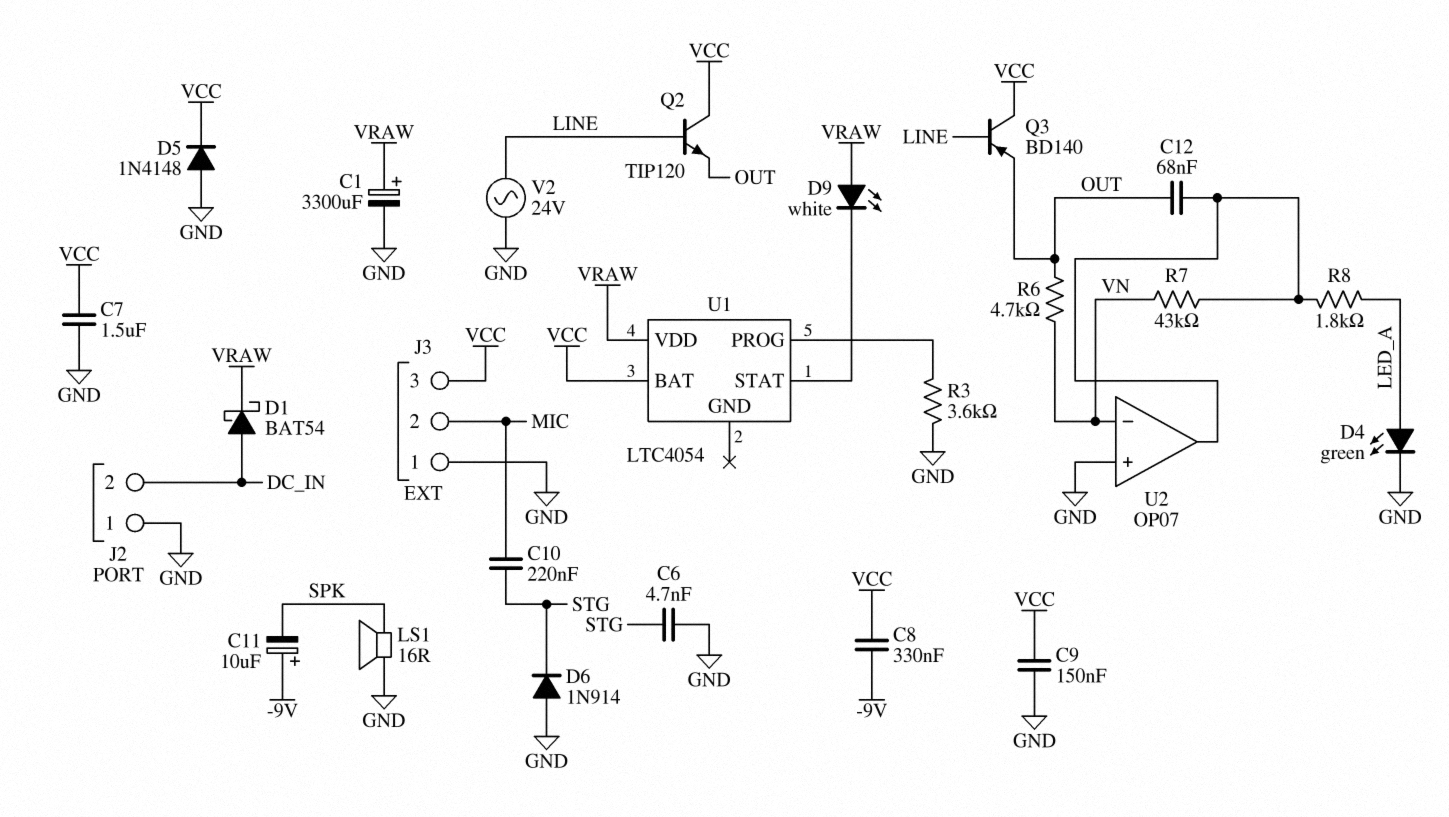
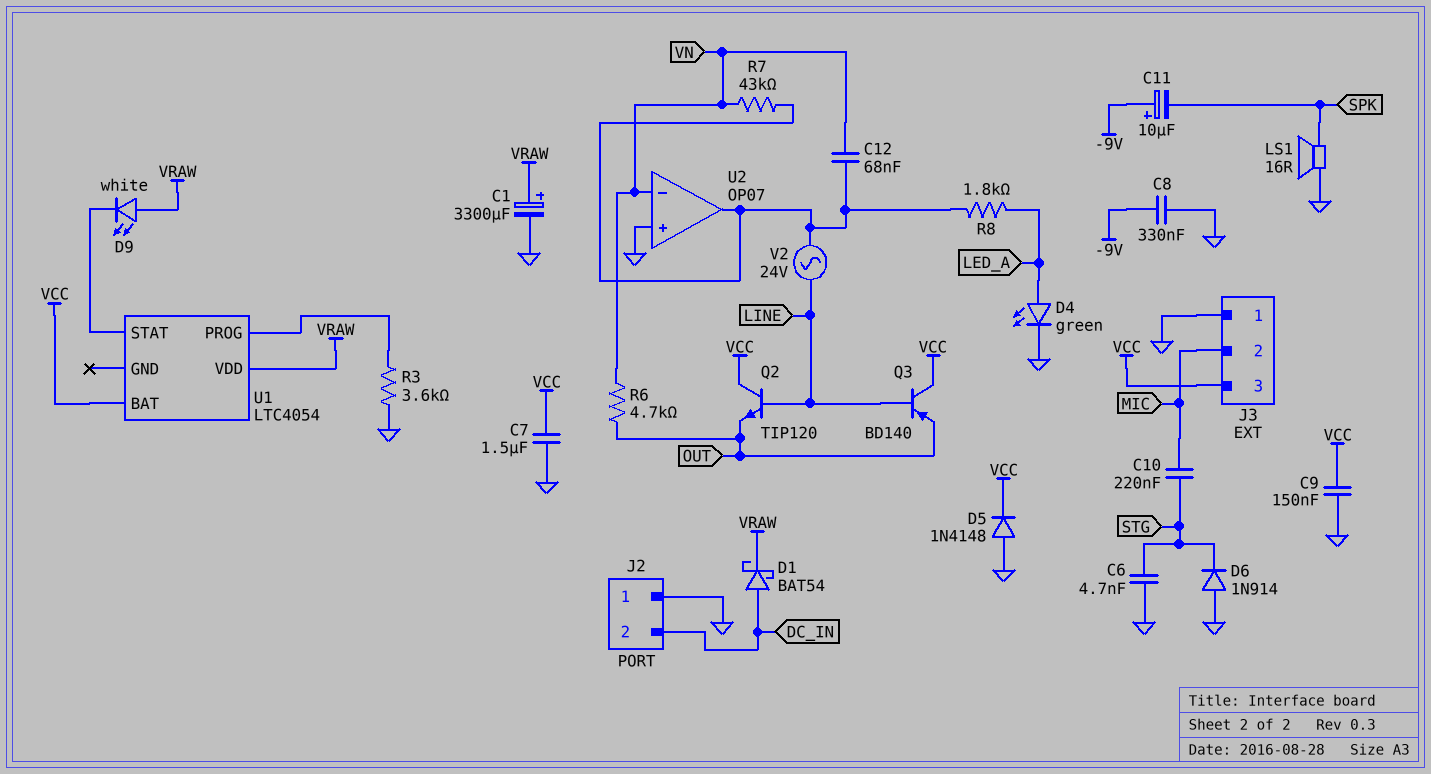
C8: 330nF (-9V, VCC) -> 330nF (-9V, GND)
C12: 68nF (OUT, U2/out) -> 68nF (U2/out, VN)
V2: AC 24V (GND, LINE) -> AC 24V (LINE, U2/out)

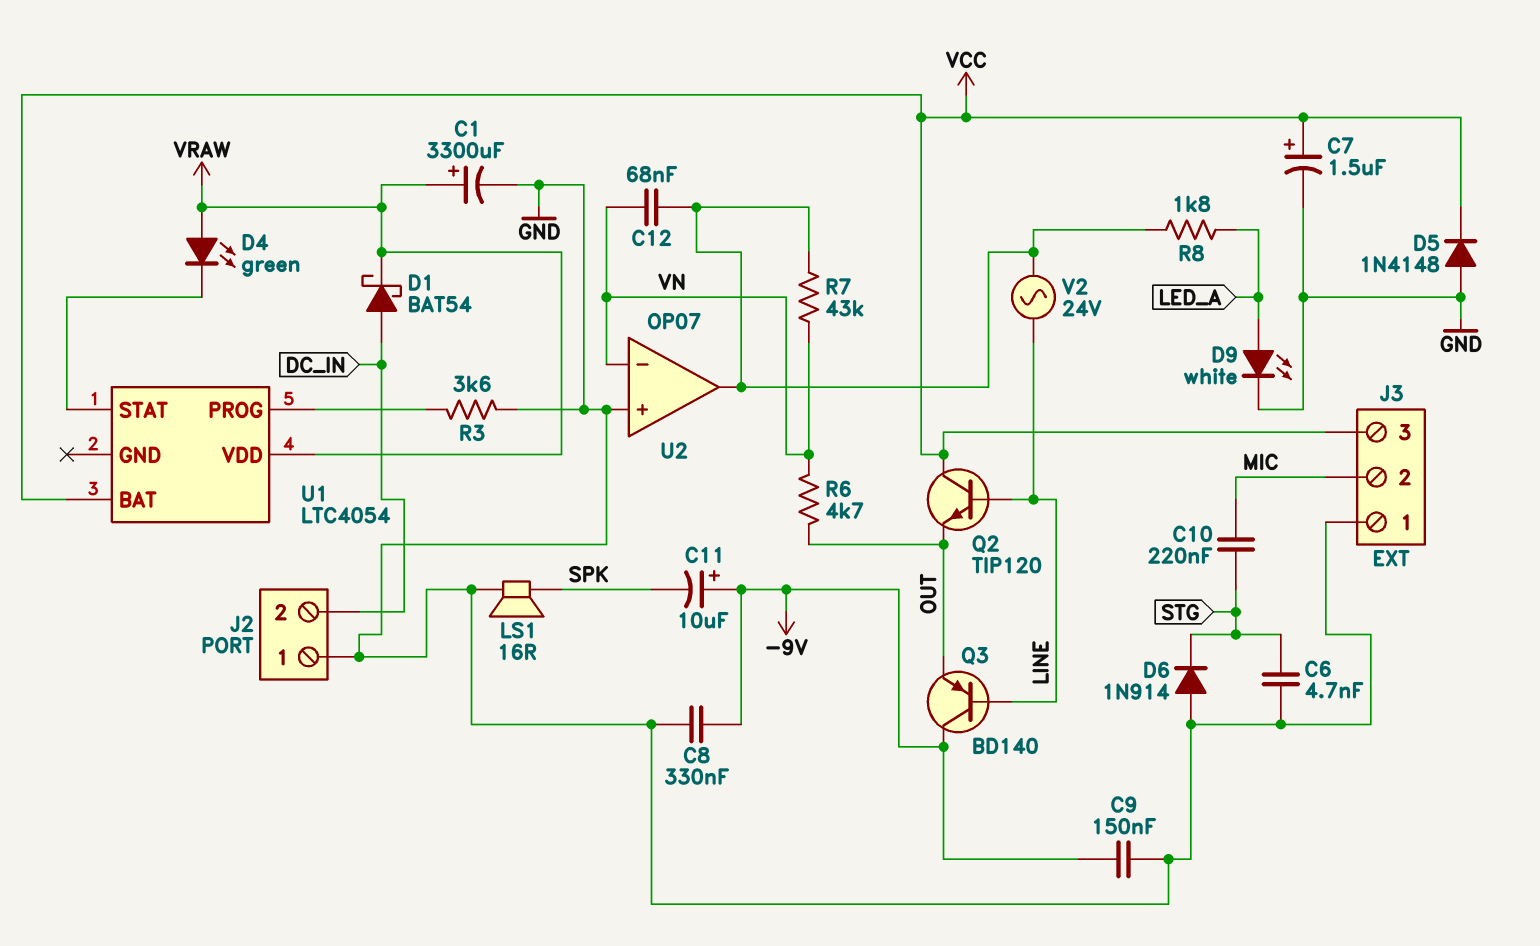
C7: 1.5uF (GND, VCC) -> 1.5uF (plus VCC, minus GND)
C9: 150nF (GND, VCC) -> 150nF (-9V, GND)
D4: LED green (A LED_A, K GND) -> LED green (A VRAW, K U1/STAT)
D9: LED white (A VRAW, K U1/STAT) -> LED white (A LED_A, K GND)
Q3: PNP BD140 (B LINE, C VCC, E OUT) -> PNP BD140 (B LINE, C -9V, E OUT)

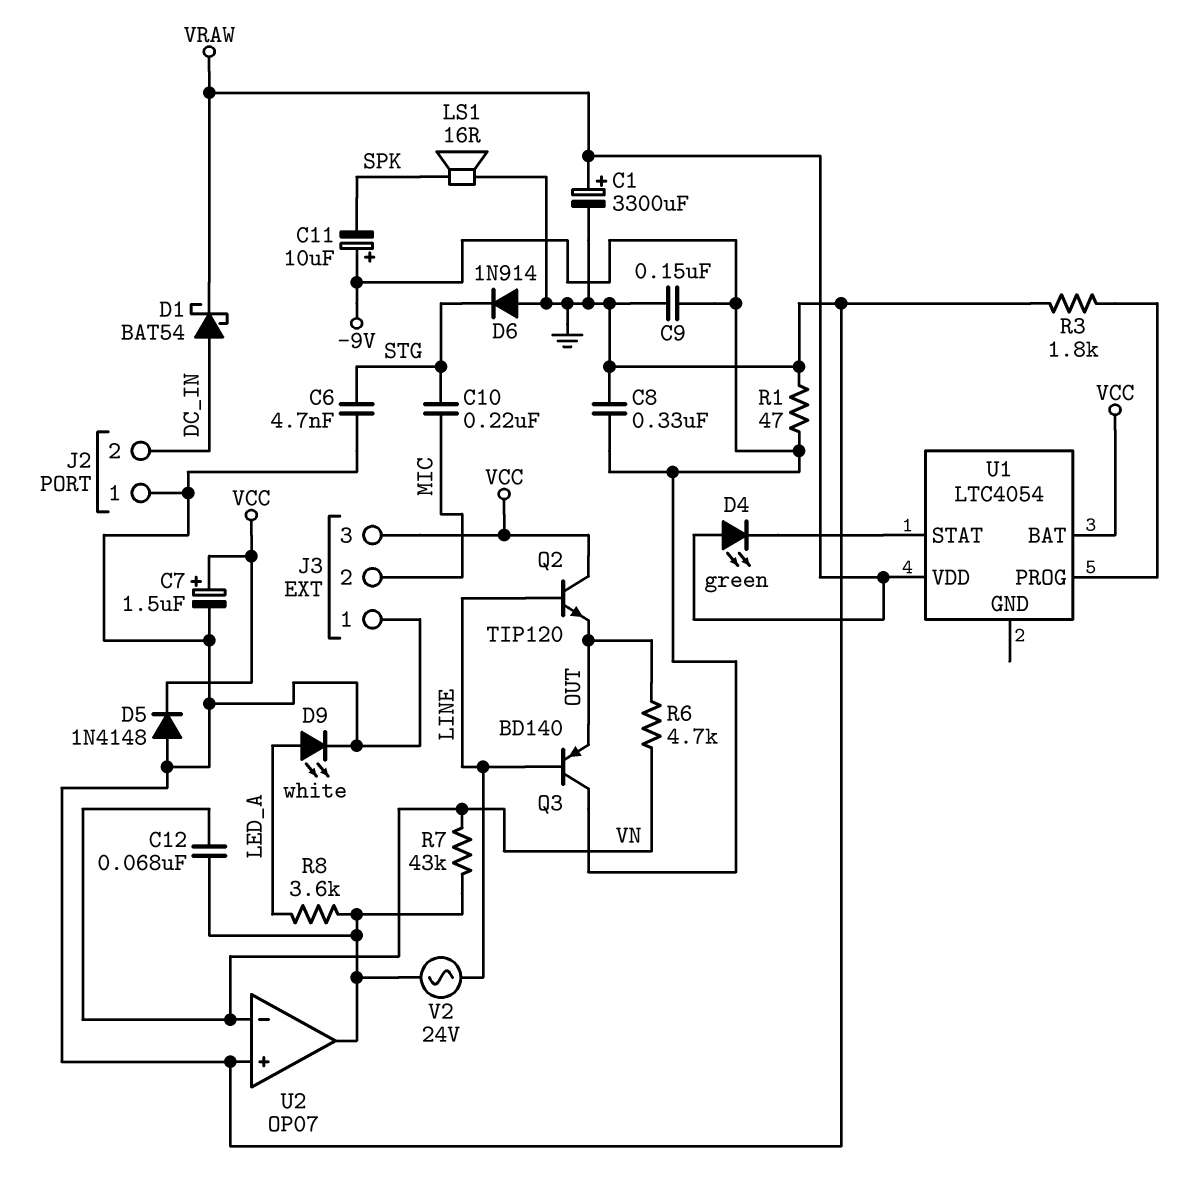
R1: none -> 47 (-9V, GND)
R3: 3.6k (GND, U1/PROG) -> 1.8k (GND, U1/PROG)
R8: 1.8k (LED_A, U2/out) -> 3.6k (LED_A, U2/out)

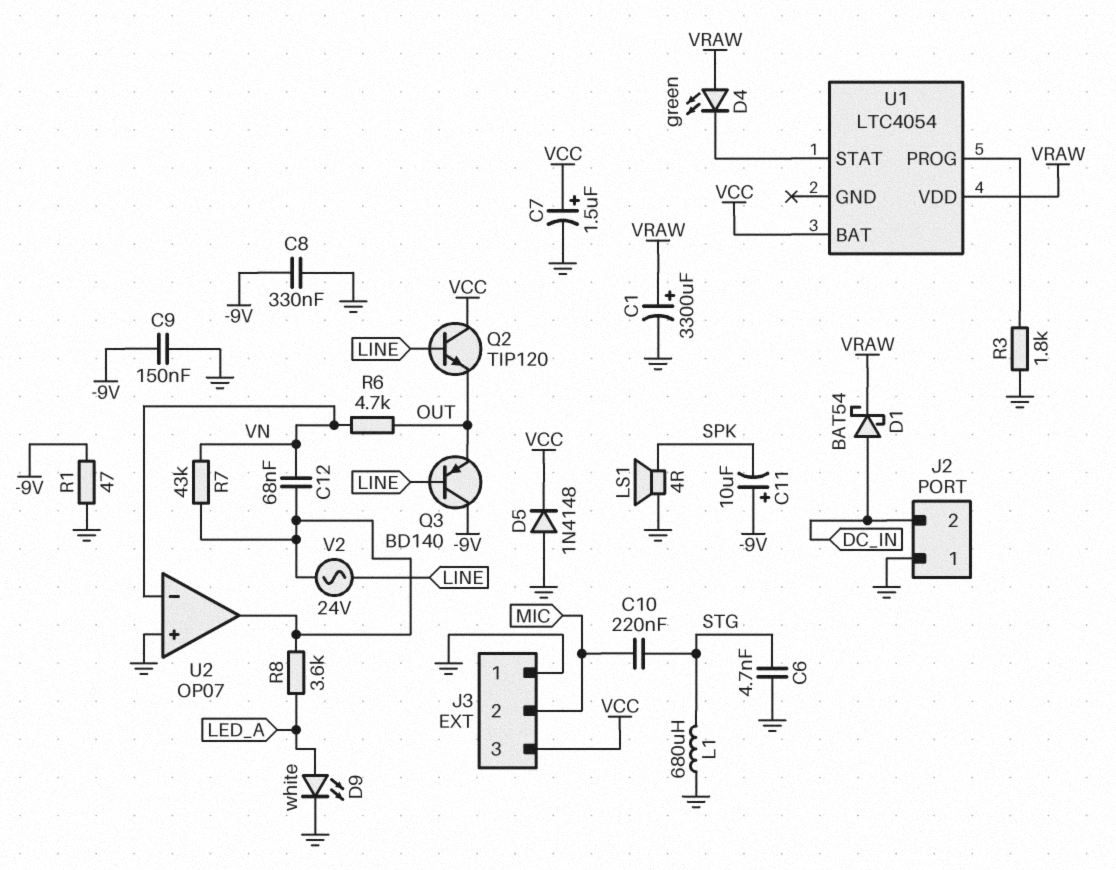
D6: diode 1N914 (A GND, K STG) -> none
L1: none -> 680uH (GND, STG)
LS1: speaker 16R (GND, SPK) -> speaker 4R (GND, SPK)

